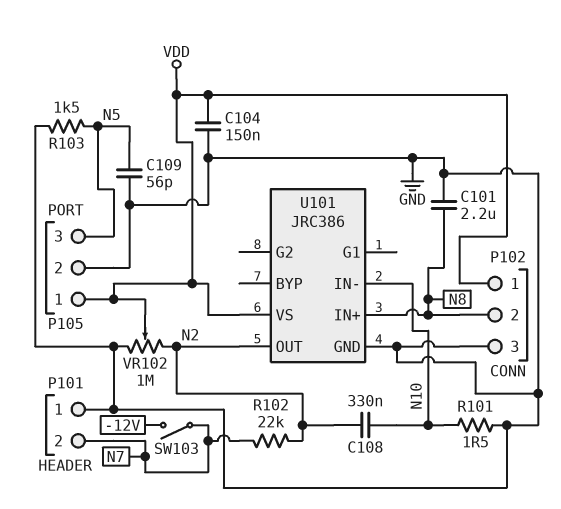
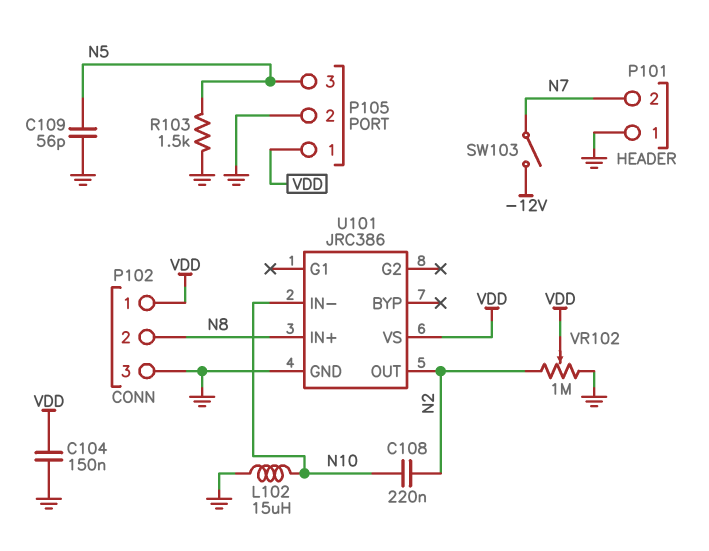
C101: 2.2uF (GND, N8) -> none
C108: 330nF (N2, N10) -> 220nF (N2, N10)
L102: none -> 15uH (GND, N10)
R101: 1.5 (GND, N10) -> none
R102: 22k (N2, N7) -> none

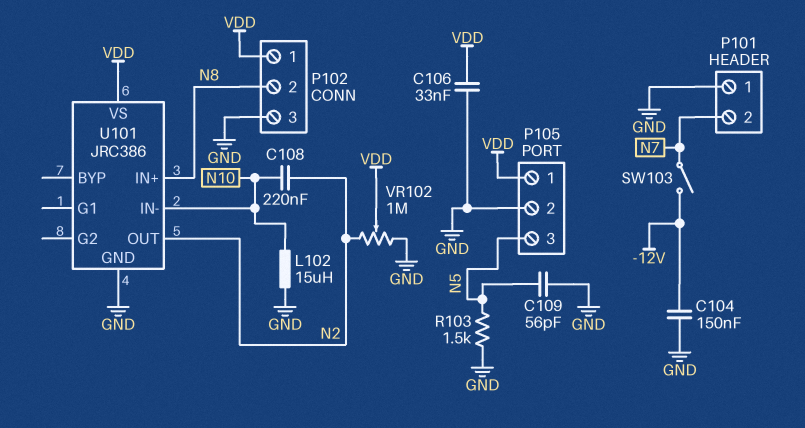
C104: 150nF (GND, VDD) -> 150nF (-12V, GND)
C106: none -> 33nF (GND, VDD)

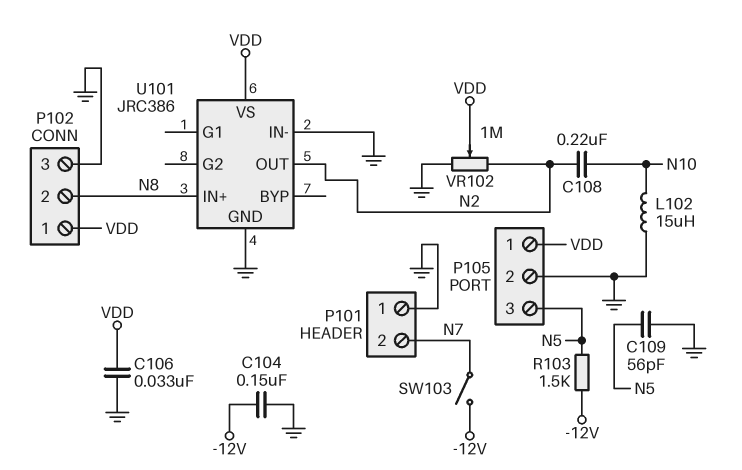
R103: 1.5k (GND, N5) -> 1.5k (-12V, N5)
U101 pin IN-: N10 -> GND

